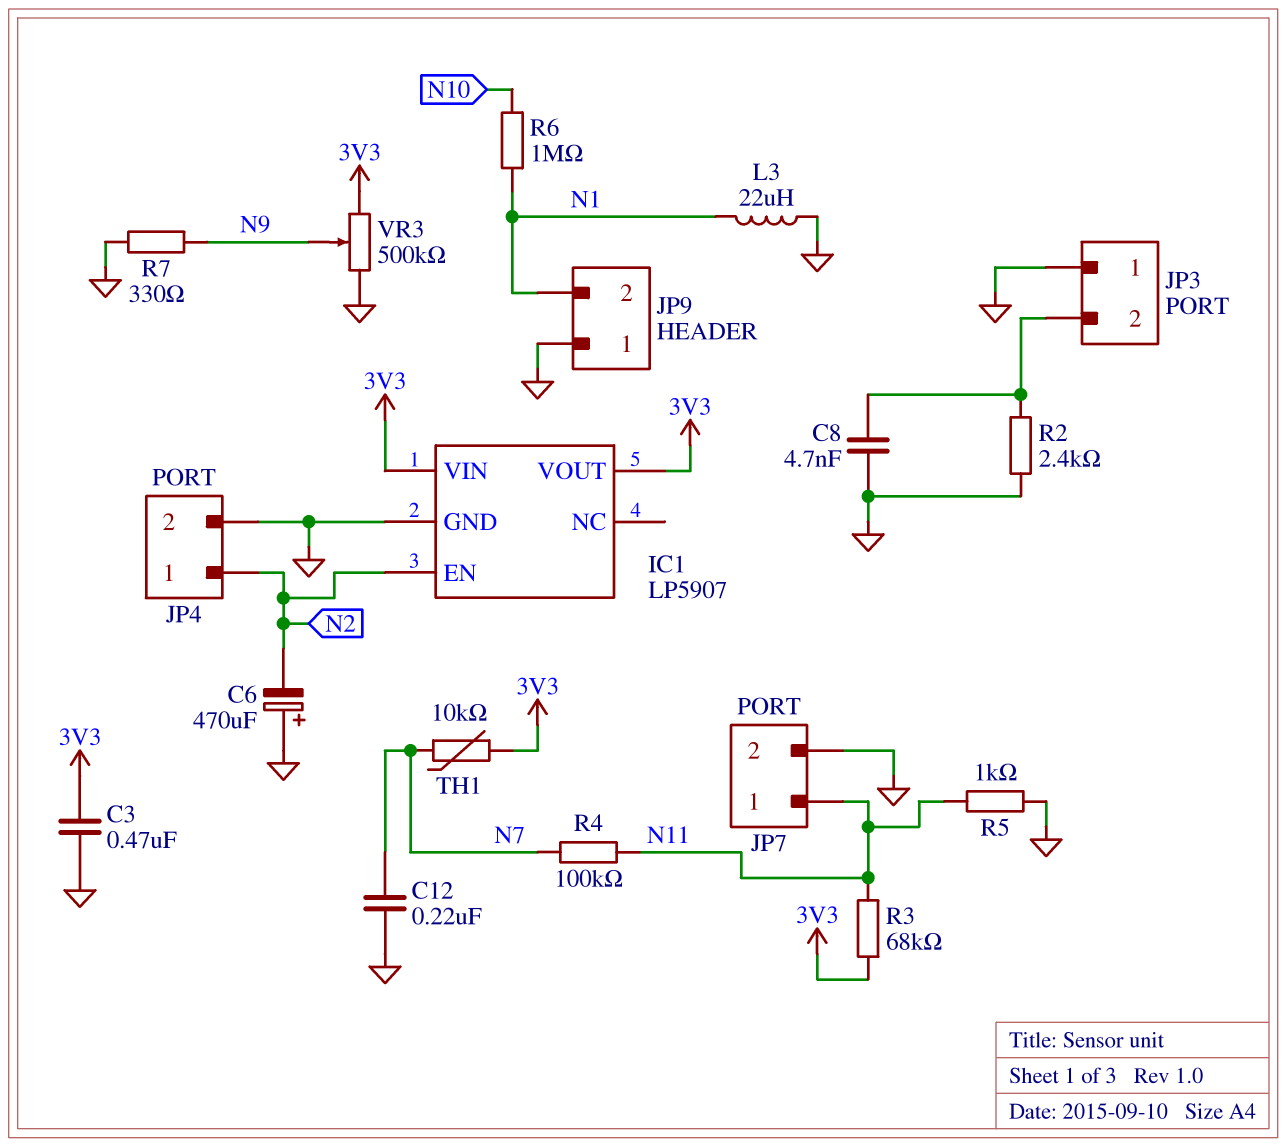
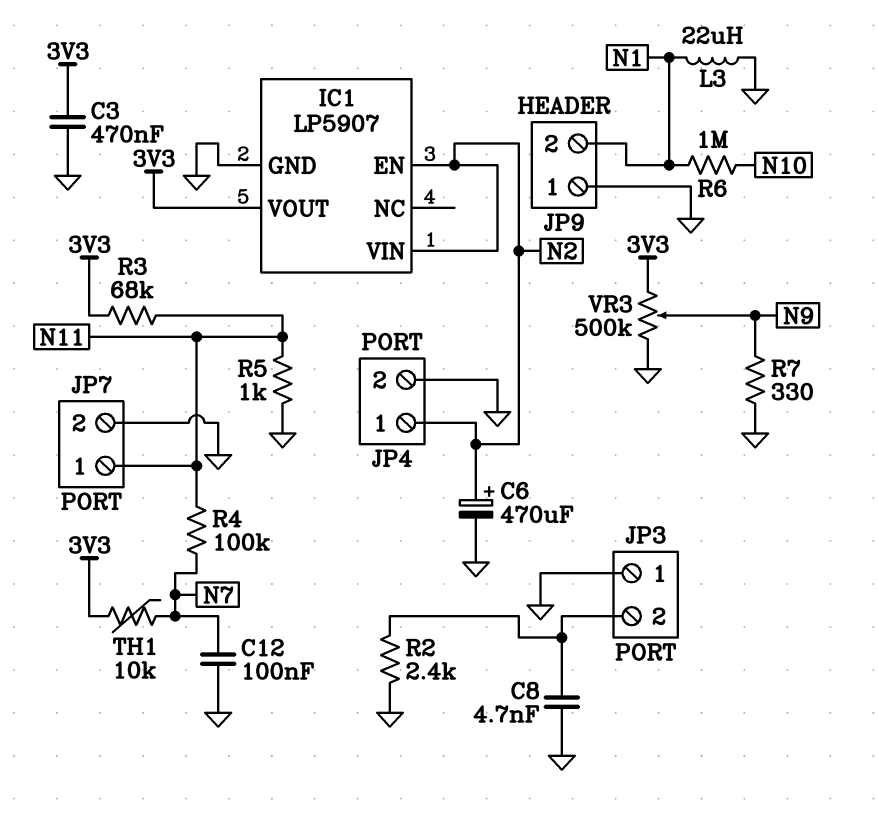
C6: 470uF (plus GND, minus N2) -> 470uF (plus N2, minus GND)
C12: 220nF (GND, N7) -> 100nF (GND, N7)
IC1 pin VIN: 3V3 -> N2

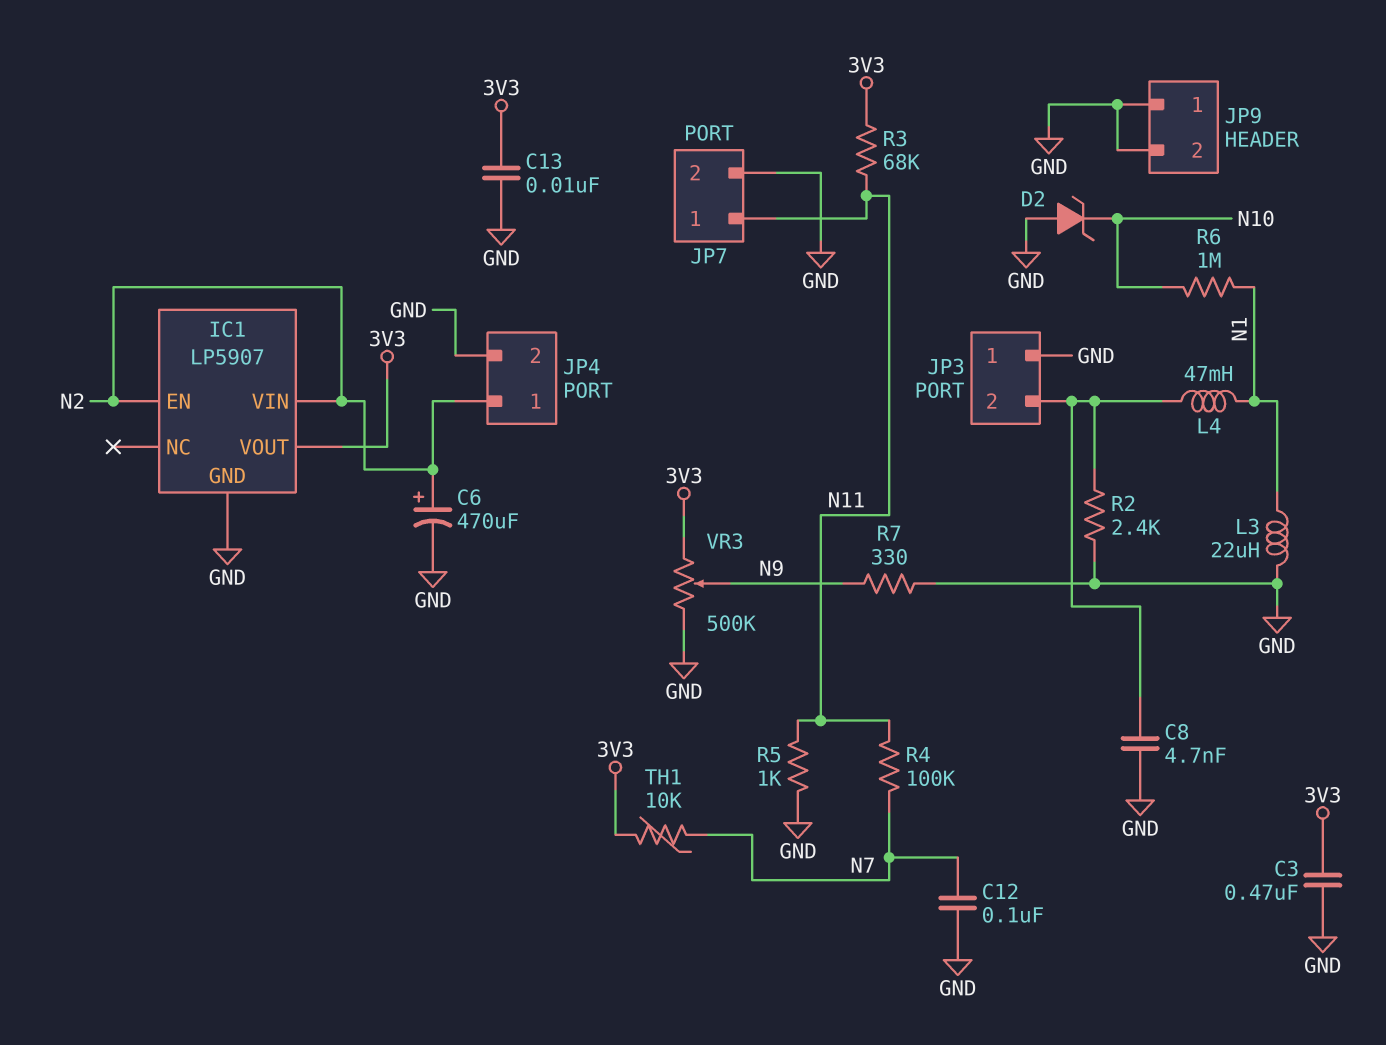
C13: none -> 10nF (3V3, GND)
D2: none -> zener (A GND, K N10)
JP9 pin 2: N1 -> GND
L4: none -> 47mH (JP3/2, N1)

